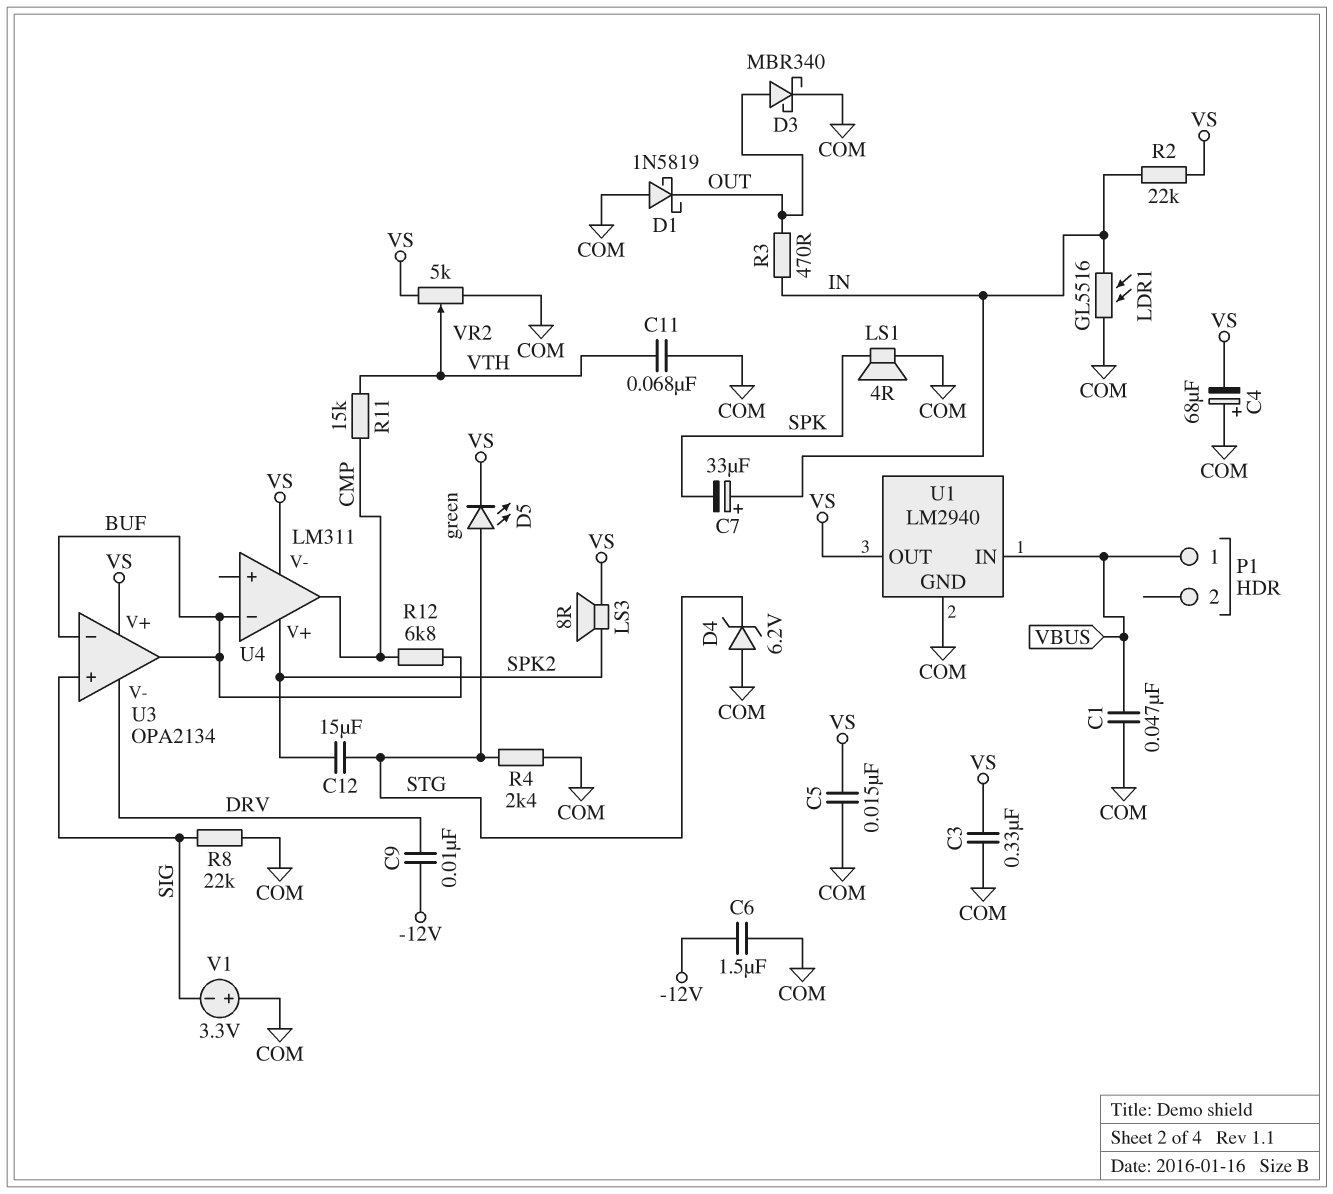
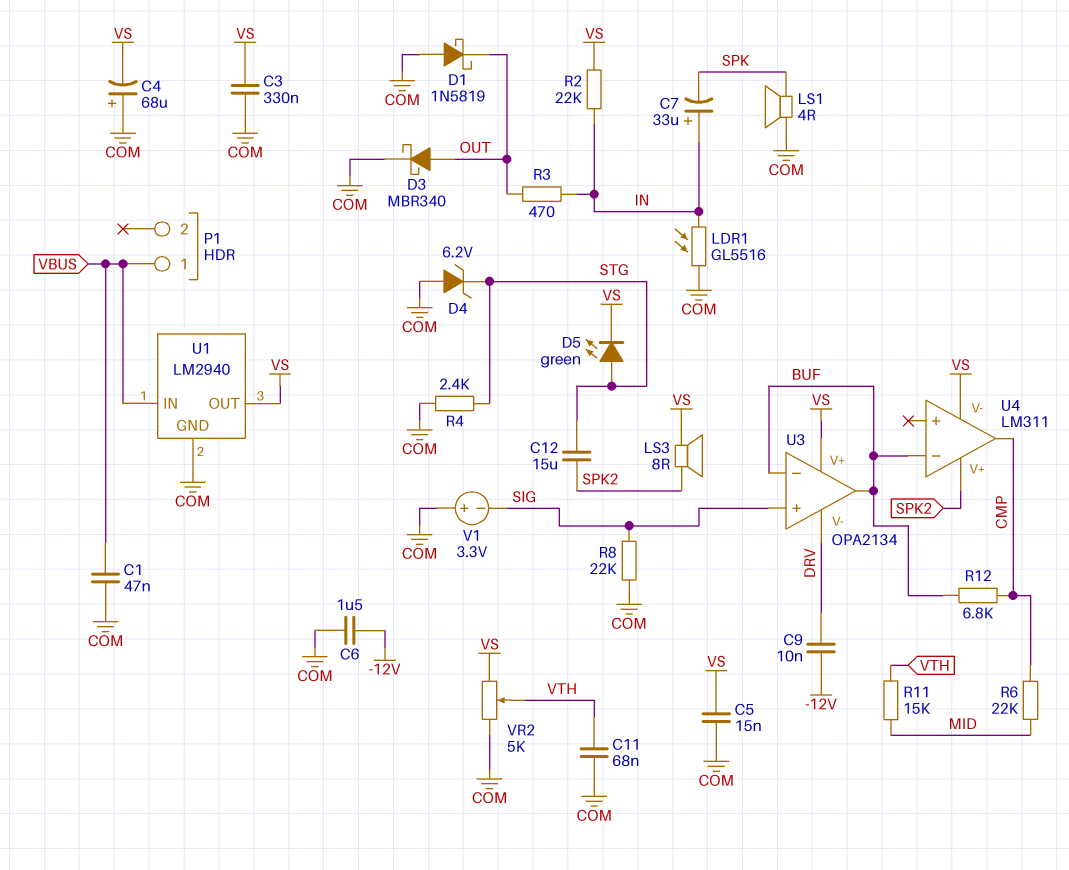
R6: none -> 22k (CMP, MID)
R11: 15k (CMP, VTH) -> 15k (MID, VTH)

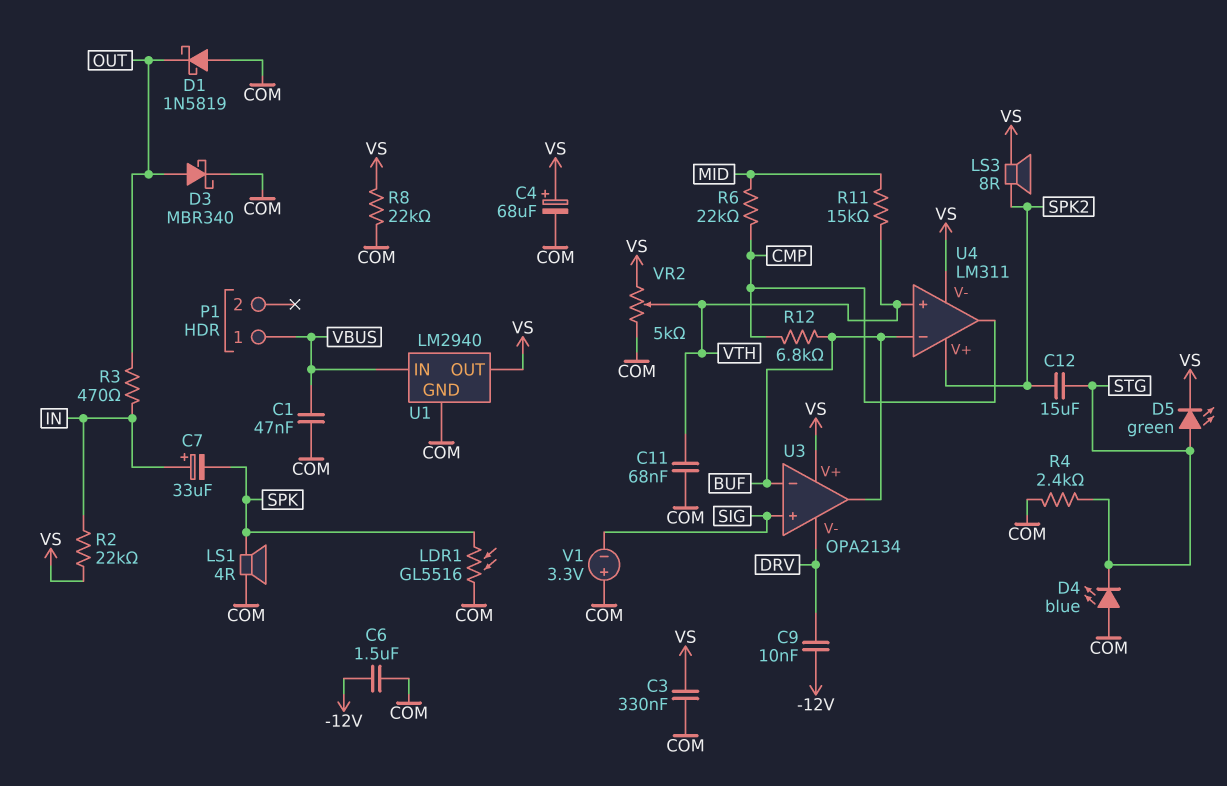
C4: 68uF (plus COM, minus VS) -> 68uF (plus VS, minus COM)
C5: 15nF (COM, VS) -> none
D4: zener 6.2V (A COM, K STG) -> LED blue (A COM, K STG)
LDR1: GL5516 (COM, IN) -> GL5516 (COM, SPK)
R8: 22k (COM, SIG) -> 22k (COM, VS)
U4 pin in+: none -> VTH

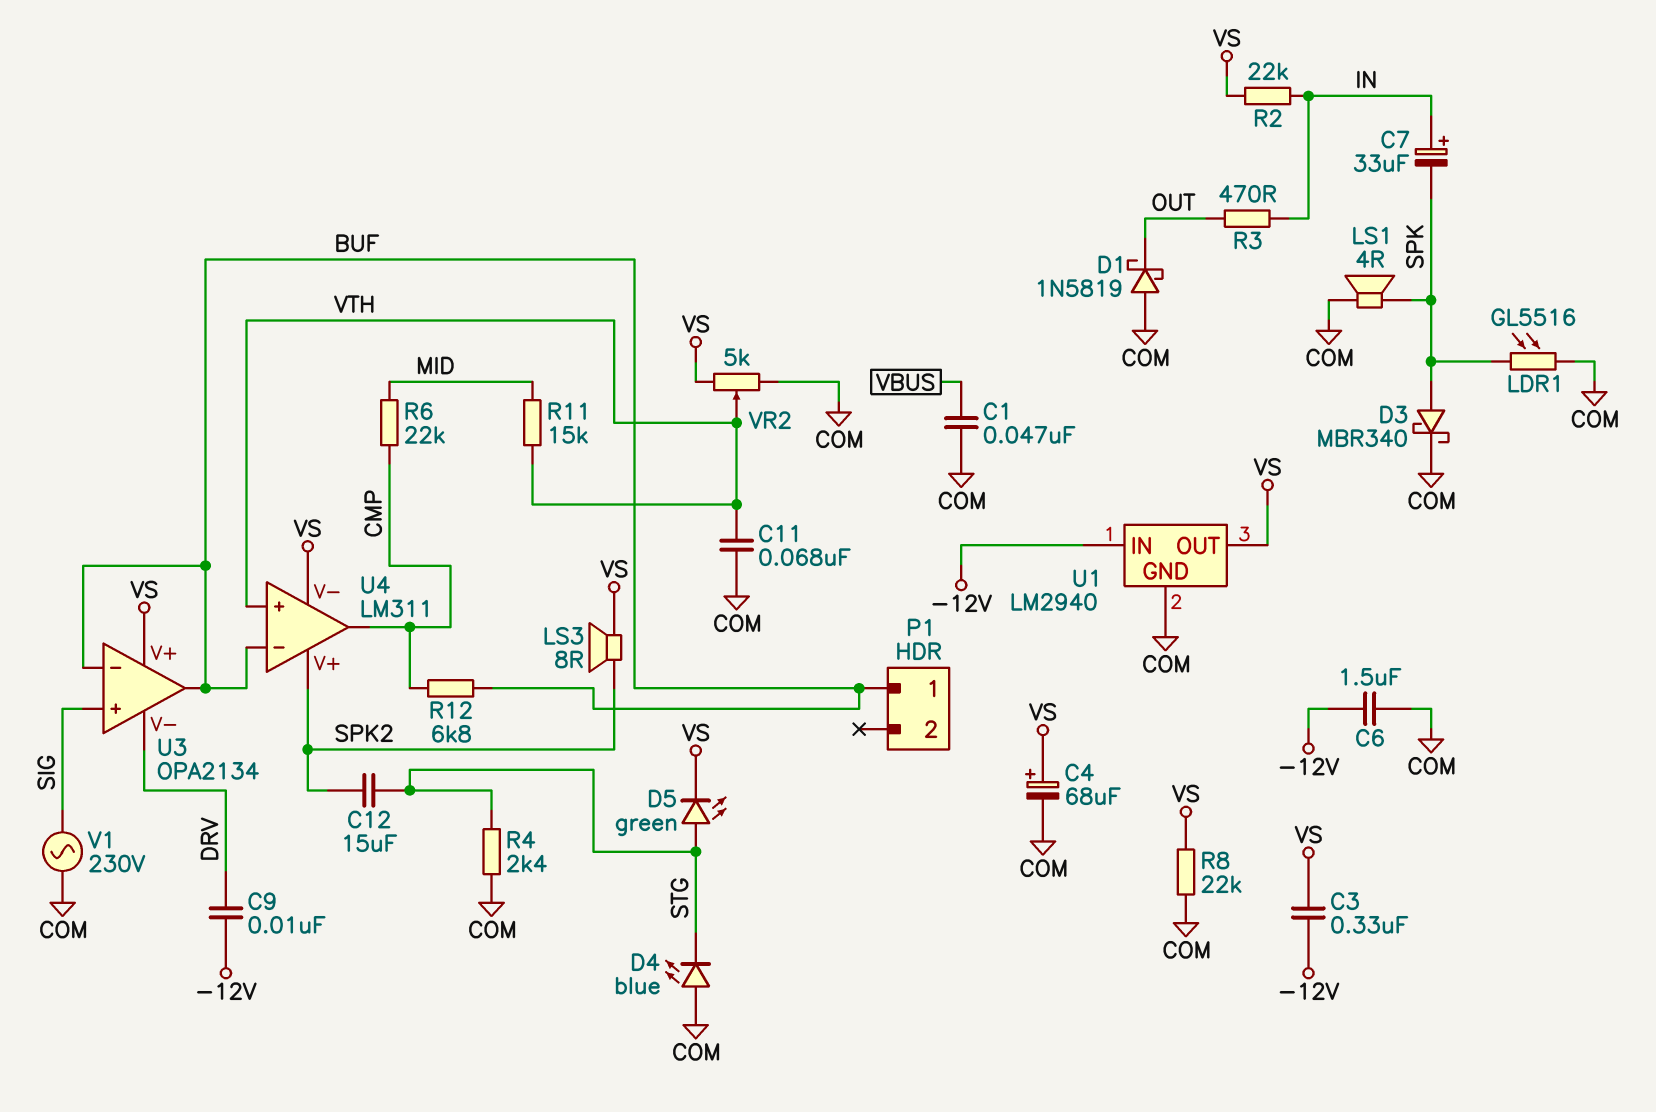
C3: 330nF (COM, VS) -> 330nF (-12V, VS)
D3: schottky MBR340 (A OUT, K COM) -> schottky MBR340 (A SPK, K COM)
P1 pin 1: VBUS -> BUF
U1 pin IN: VBUS -> -12V
V1: 3.3V (plus COM, minus SIG) -> AC 230V (COM, SIG)

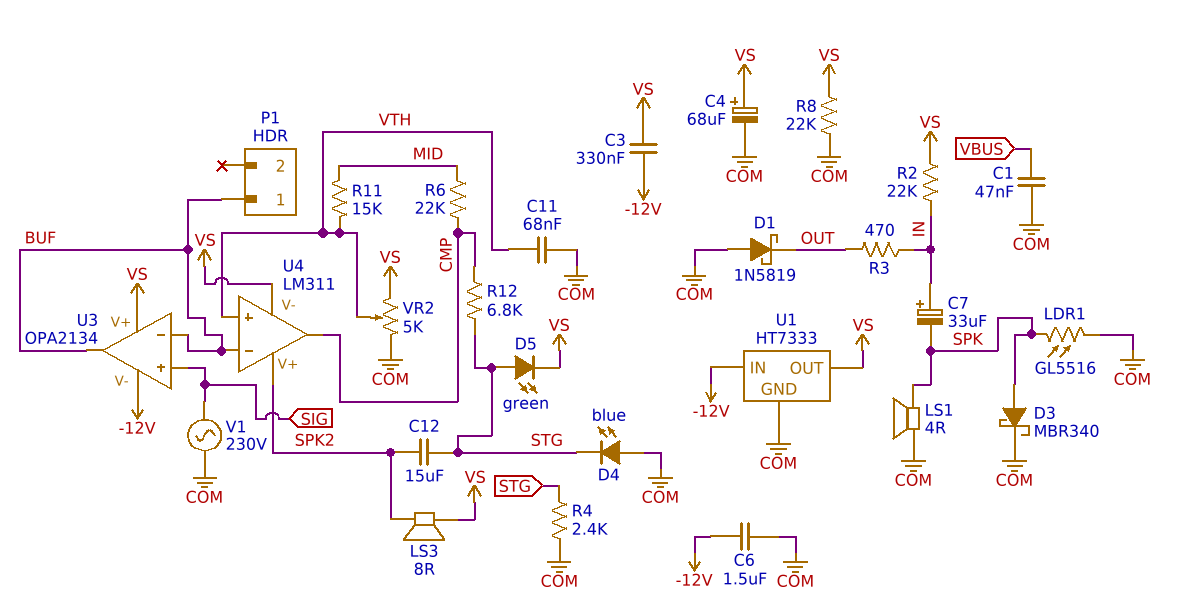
C9: 10nF (-12V, DRV) -> none
R12: 6.8k (BUF, CMP) -> 6.8k (CMP, STG)
U1: LM2940 -> HT7333
U3 pin V-: DRV -> -12V

